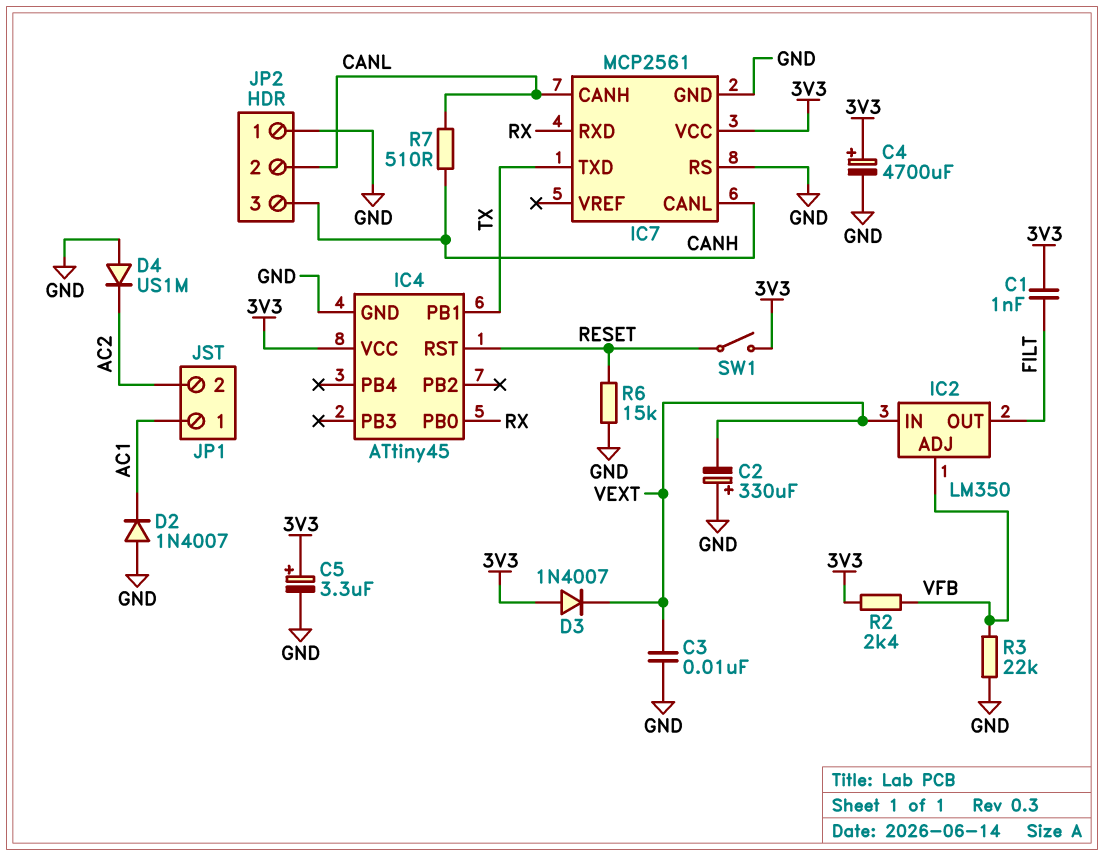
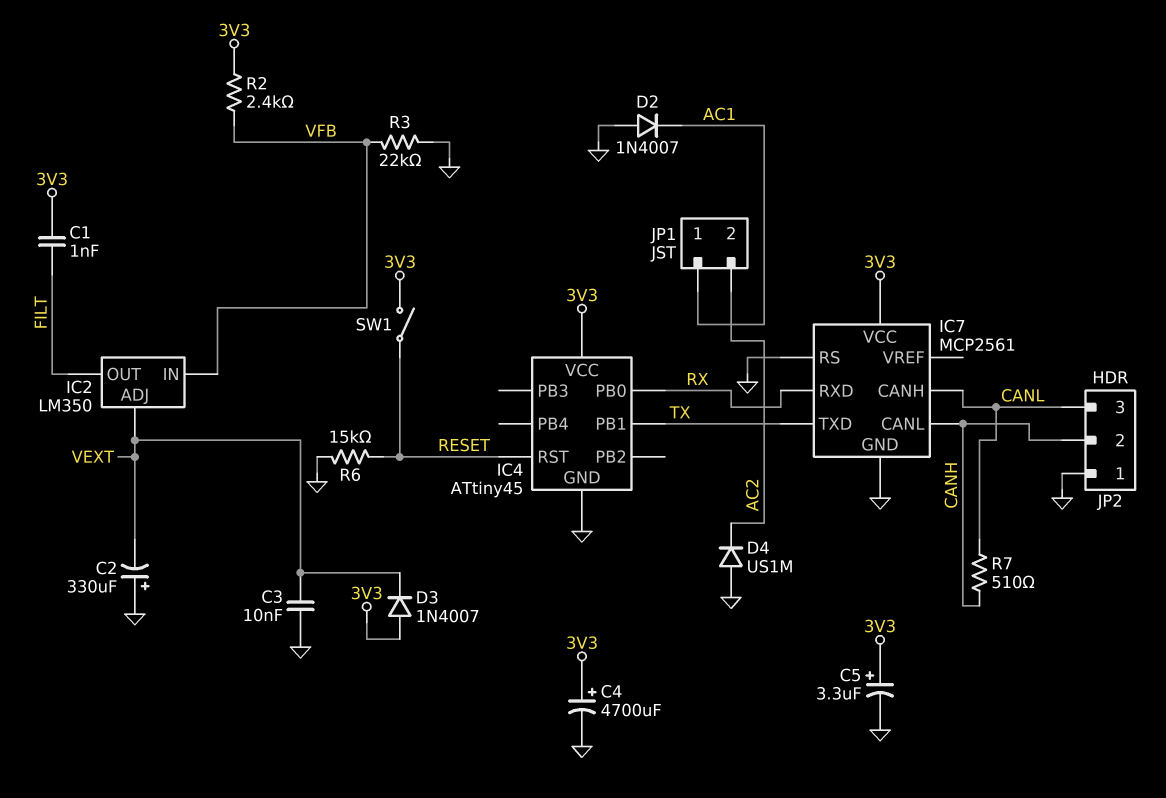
IC2 pin ADJ: VFB -> VEXT
IC2 pin IN: VEXT -> VFB
JP2 pin 2: CANL -> CANH
JP2 pin 3: CANH -> CANL

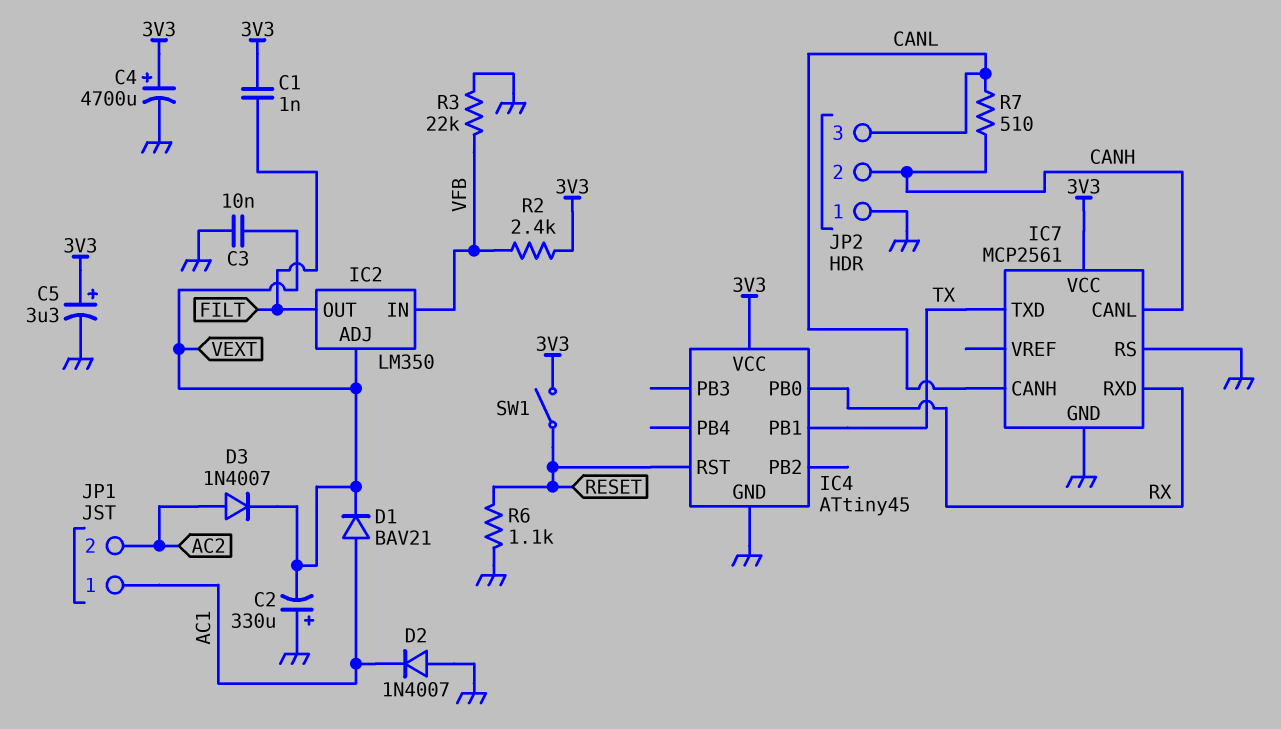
D1: none -> diode BAV21 (A AC1, K VEXT)
D3: diode 1N4007 (A 3V3, K VEXT) -> diode 1N4007 (A AC2, K VEXT)
D4: diode US1M (A GND, K AC2) -> none
R6: 15k (GND, RESET) -> 1.1k (GND, RESET)

